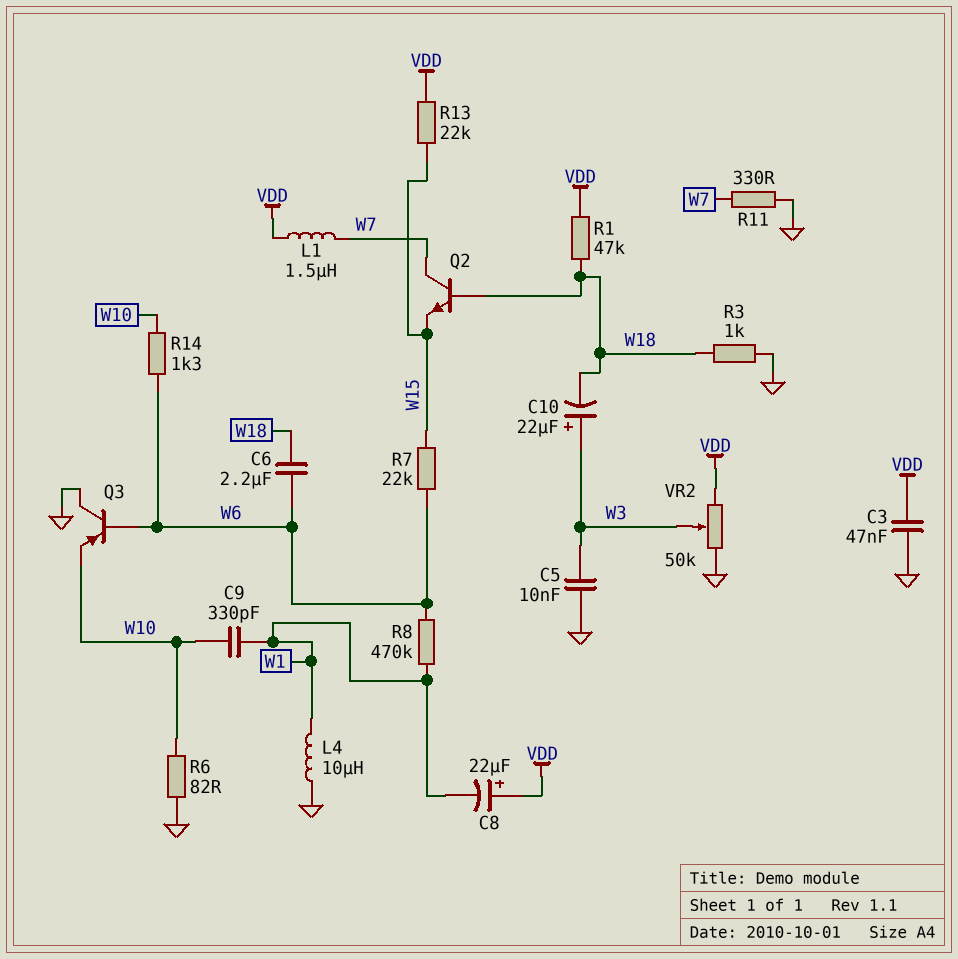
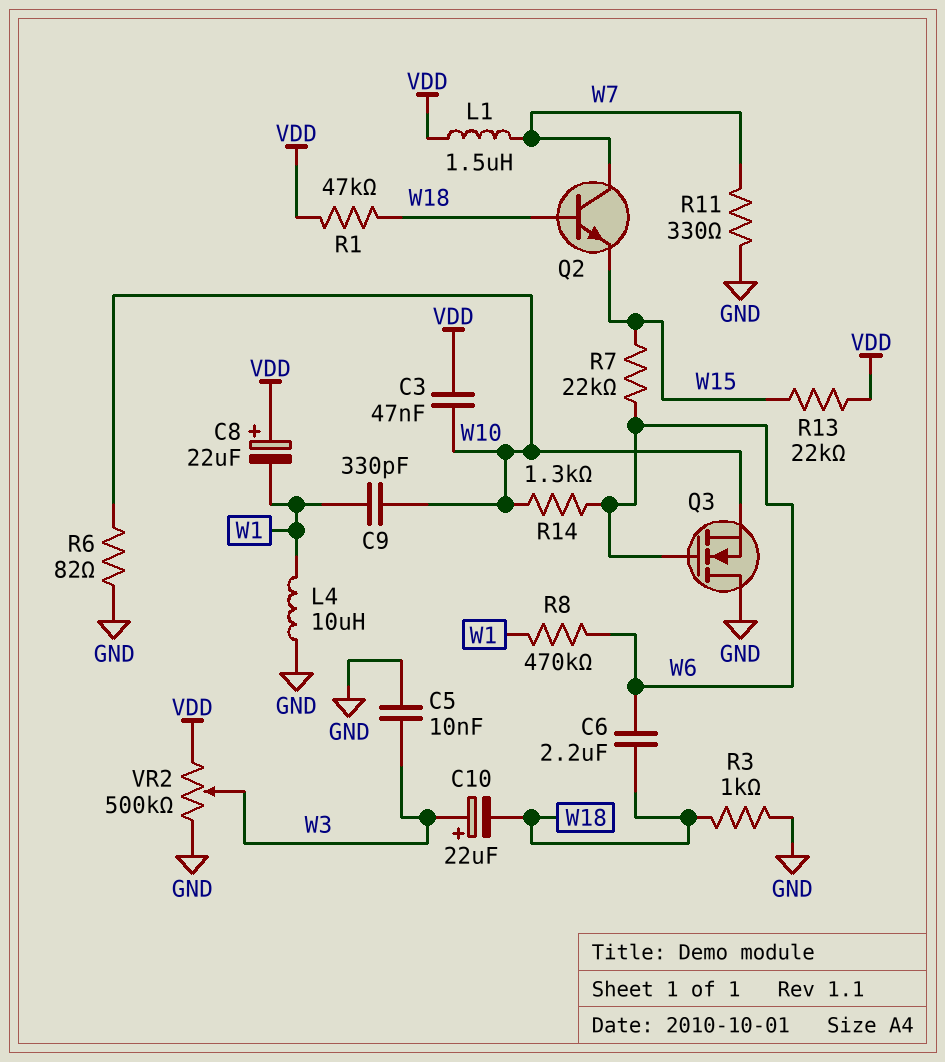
C3: 47nF (GND, VDD) -> 47nF (VDD, W10)
Q3: PNP (B W6, C GND, E W10) -> NMOS (G W6, D GND, S W10)
VR2: 50k (GND, VDD, wiper W3) -> 500k (GND, VDD, wiper W3)

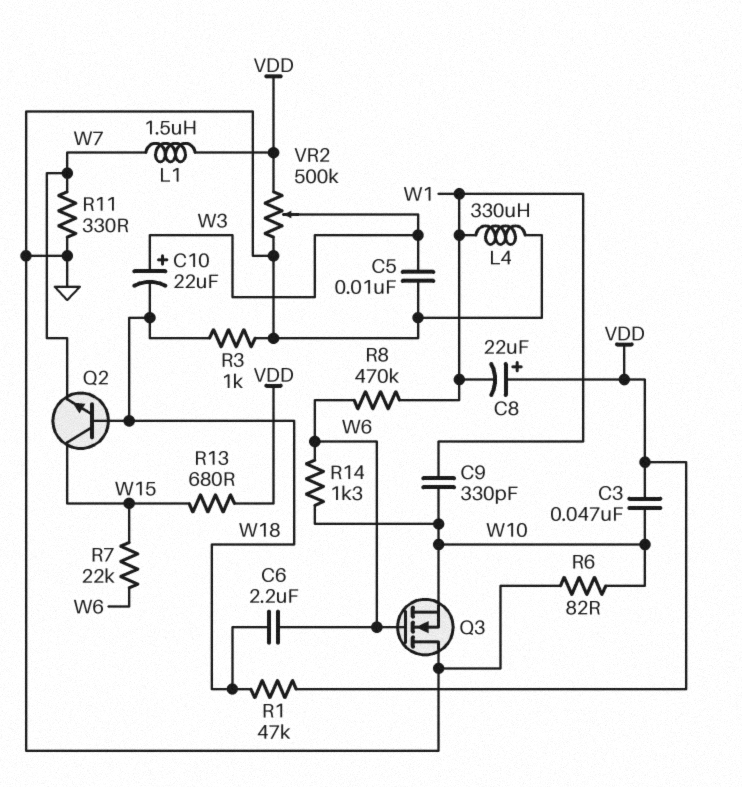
L4: 10uH (GND, W1) -> 330uH (GND, W1)
Q2: NPN (B W18, C W7, E W15) -> NPN (B W18, C W15, E W7)
R13: 22k (VDD, W15) -> 680 (VDD, W15)

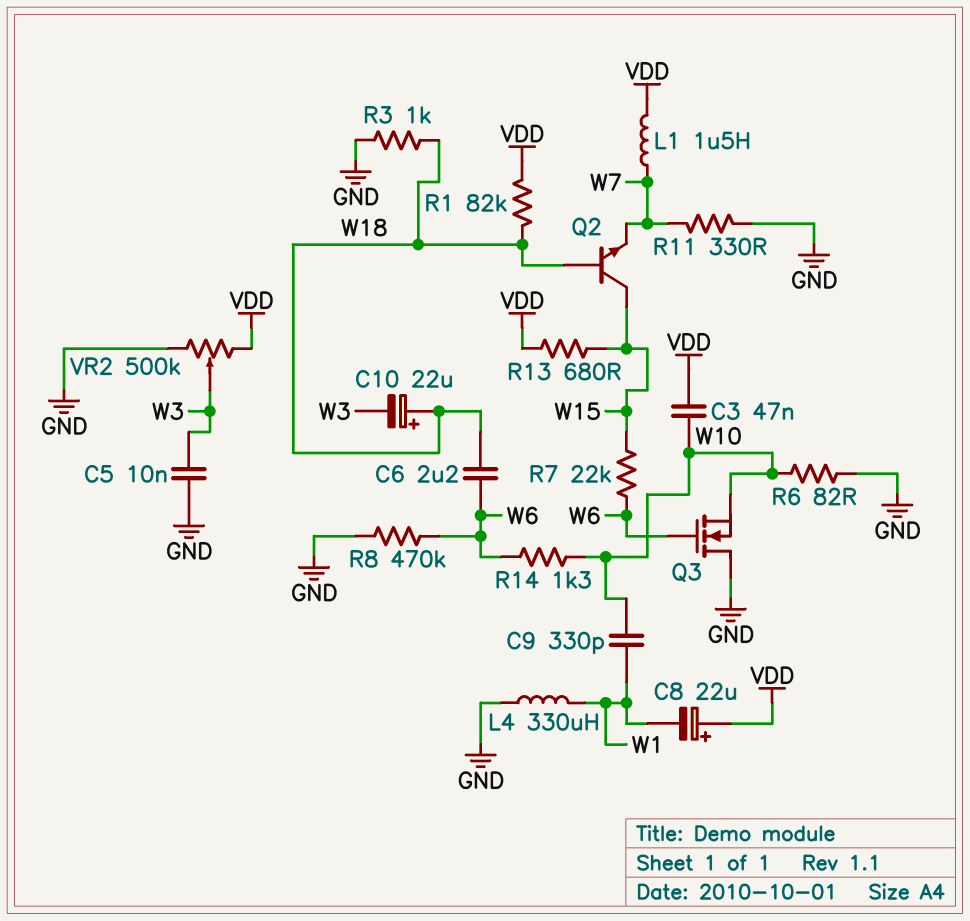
C10: 22uF (plus W3, minus W18) -> 22uF (plus W18, minus W3)
R1: 47k (VDD, W18) -> 82k (VDD, W18)
R8: 470k (W1, W6) -> 470k (GND, W6)

